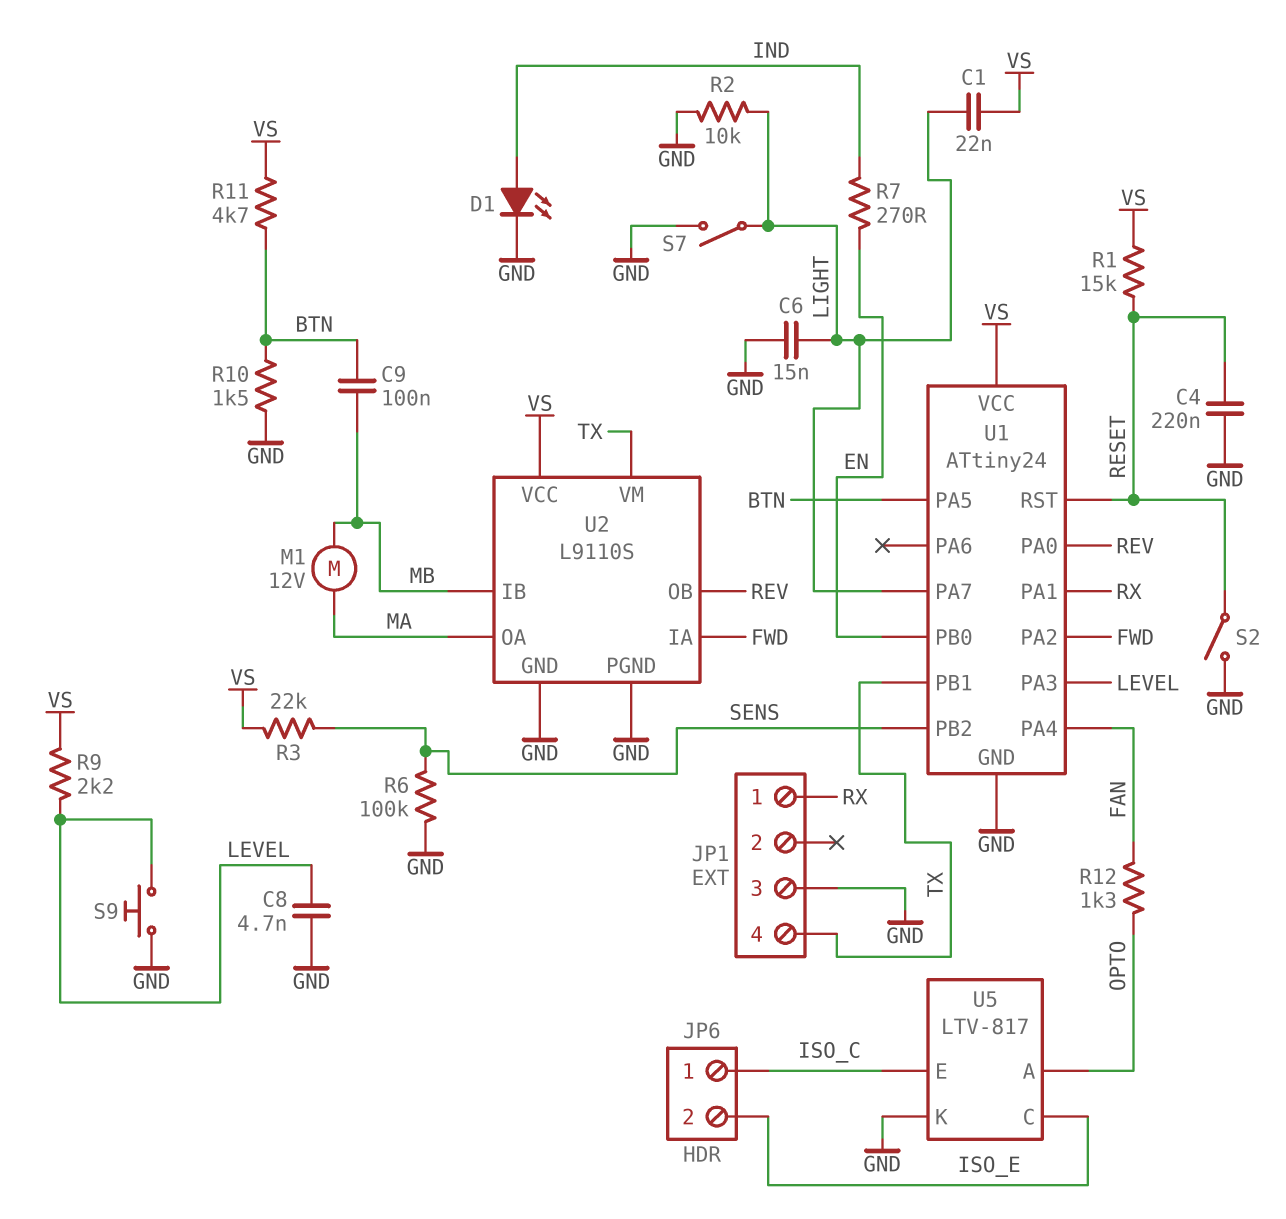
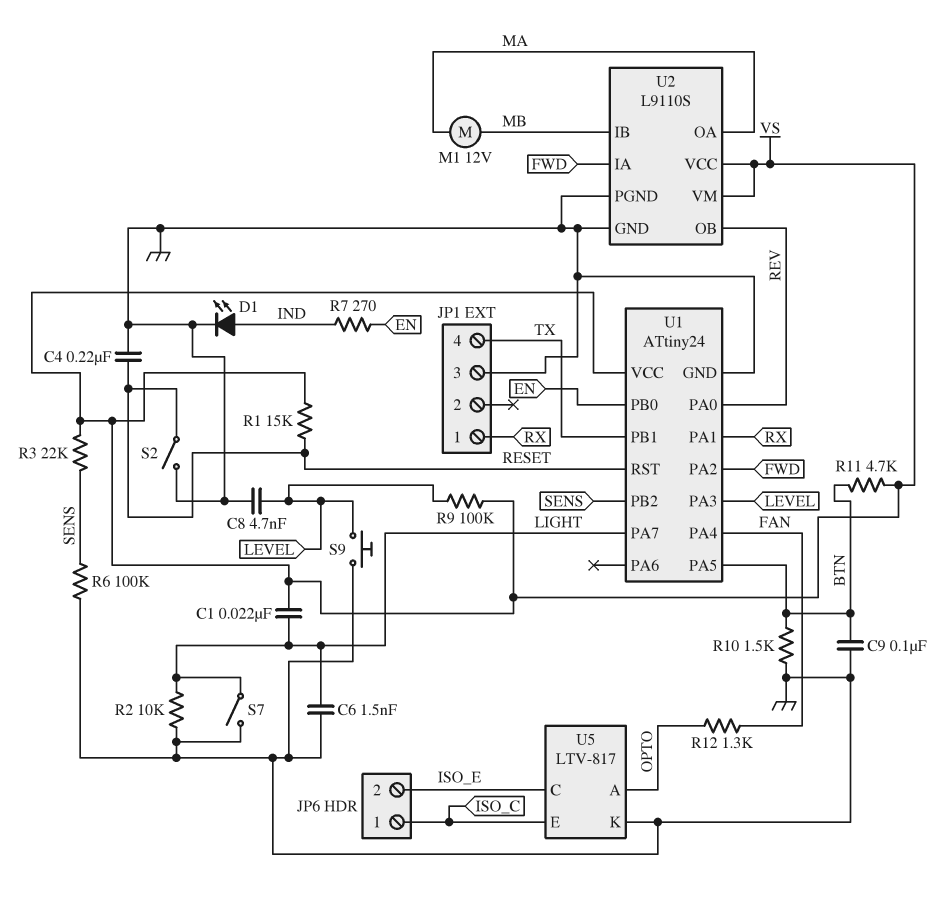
C6: 15nF (GND, LIGHT) -> 1.5nF (GND, LIGHT)
C9: 100nF (BTN, MB) -> 100nF (BTN, GND)
R9: 2.2k (LEVEL, VS) -> 100k (LEVEL, VS)
U2 pin VM: TX -> VS

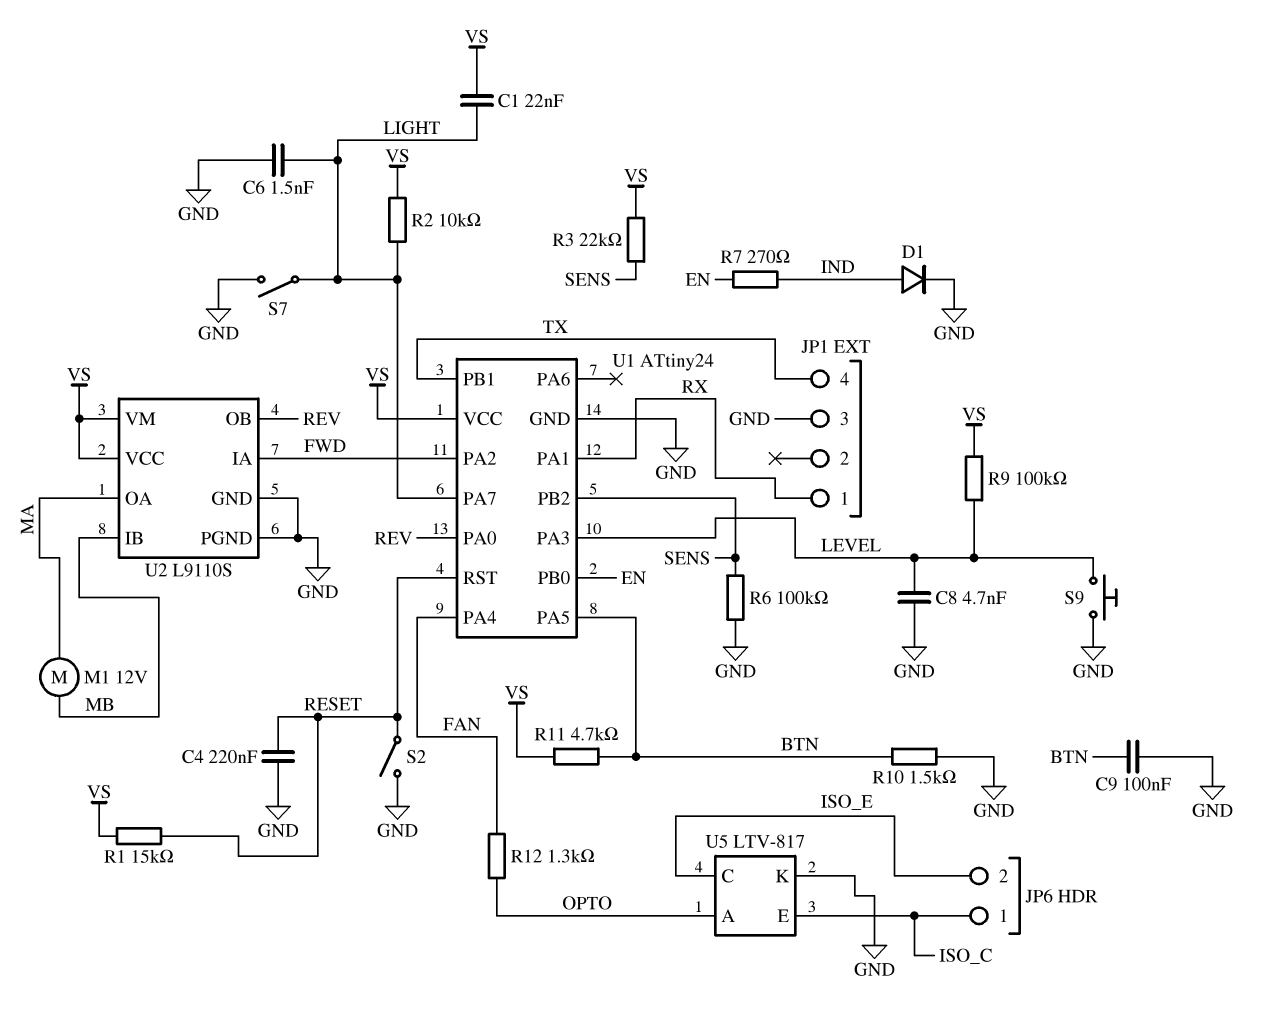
D1: LED (A IND, K GND) -> diode (A IND, K GND)
R2: 10k (GND, LIGHT) -> 10k (LIGHT, VS)

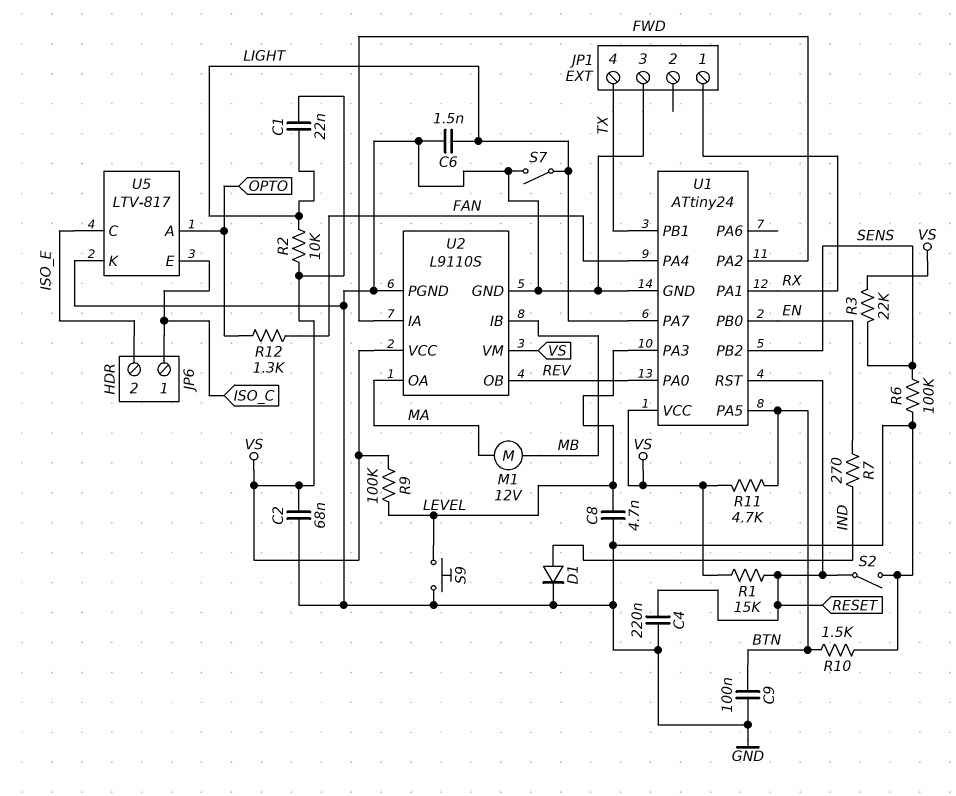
C2: none -> 68nF (GND, VS)

